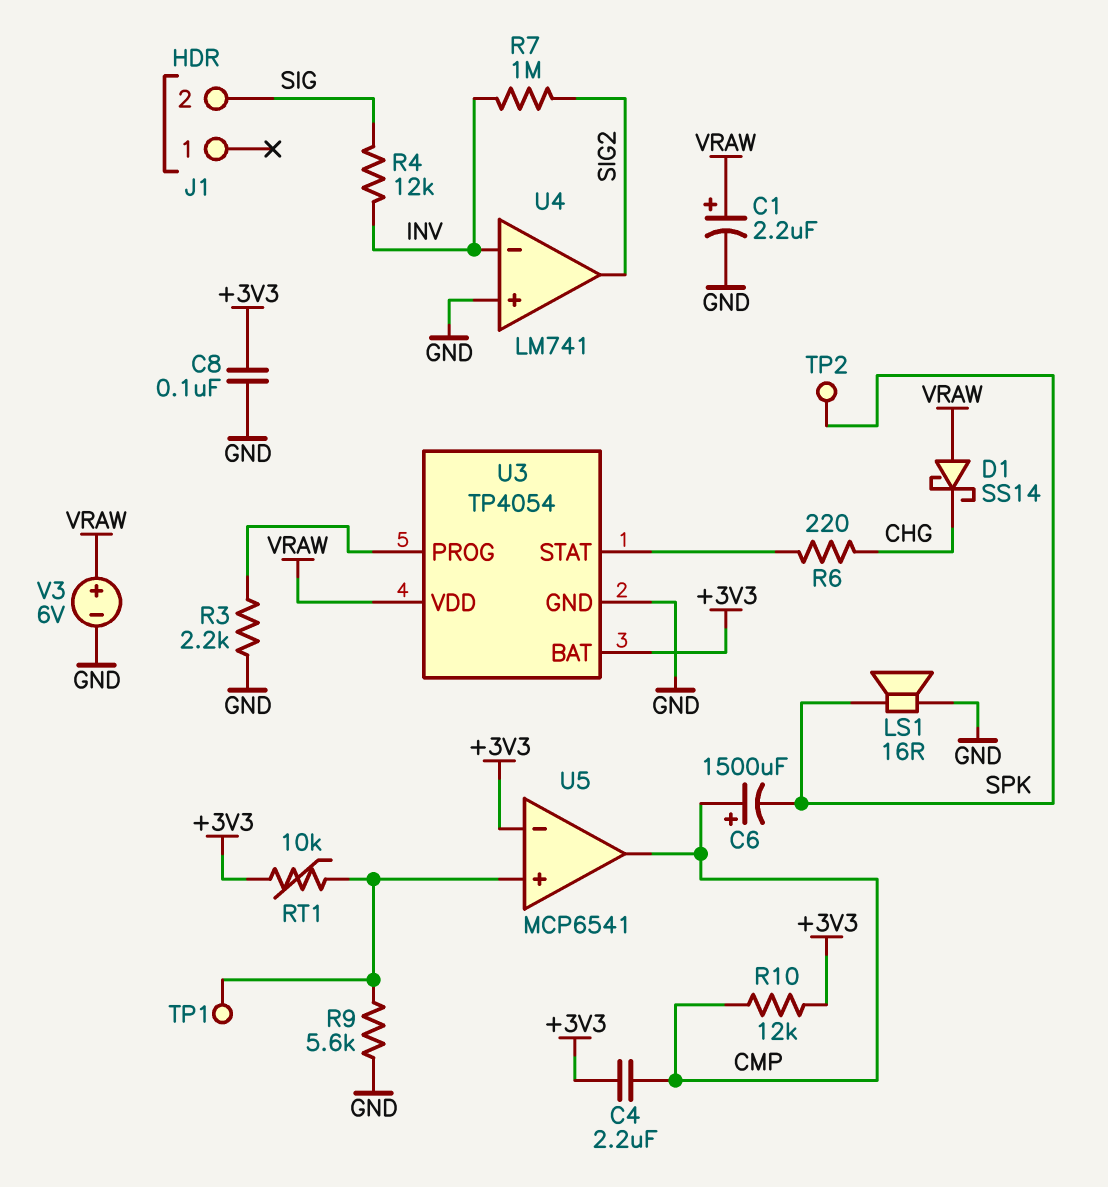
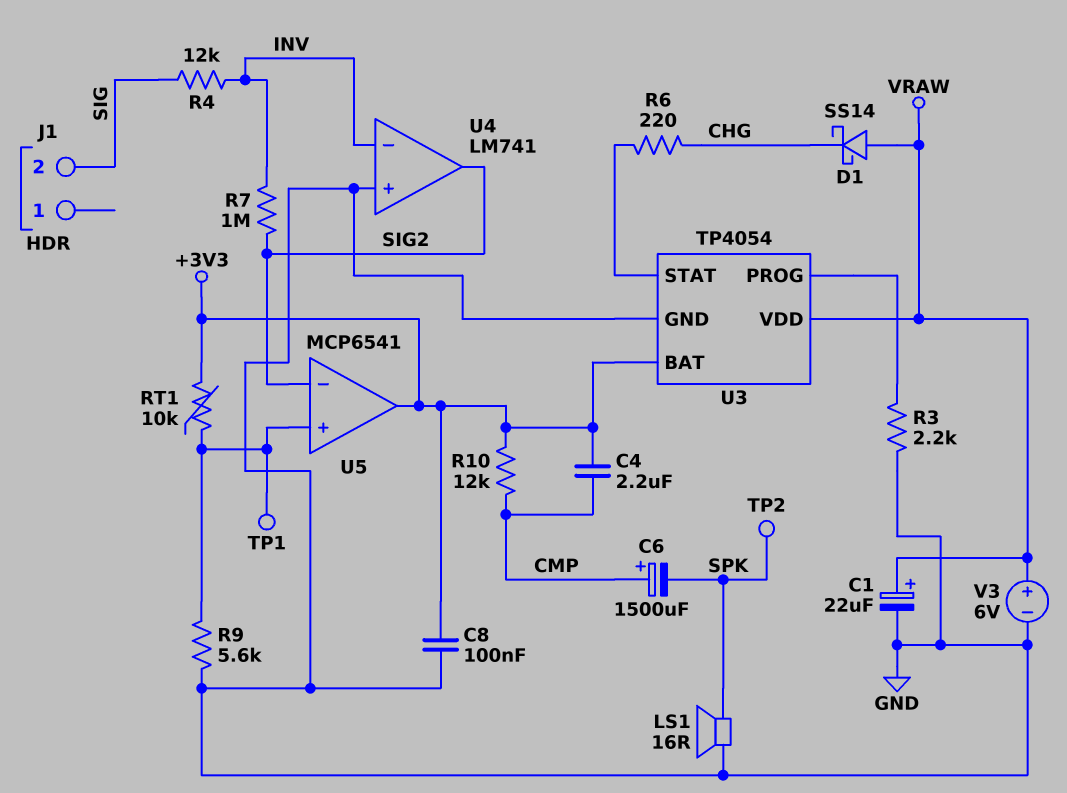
C1: 2.2uF (plus VRAW, minus GND) -> 22uF (plus VRAW, minus GND)
U5 pin in-: +3V3 -> SIG2
U5 pin out: CMP -> +3V3

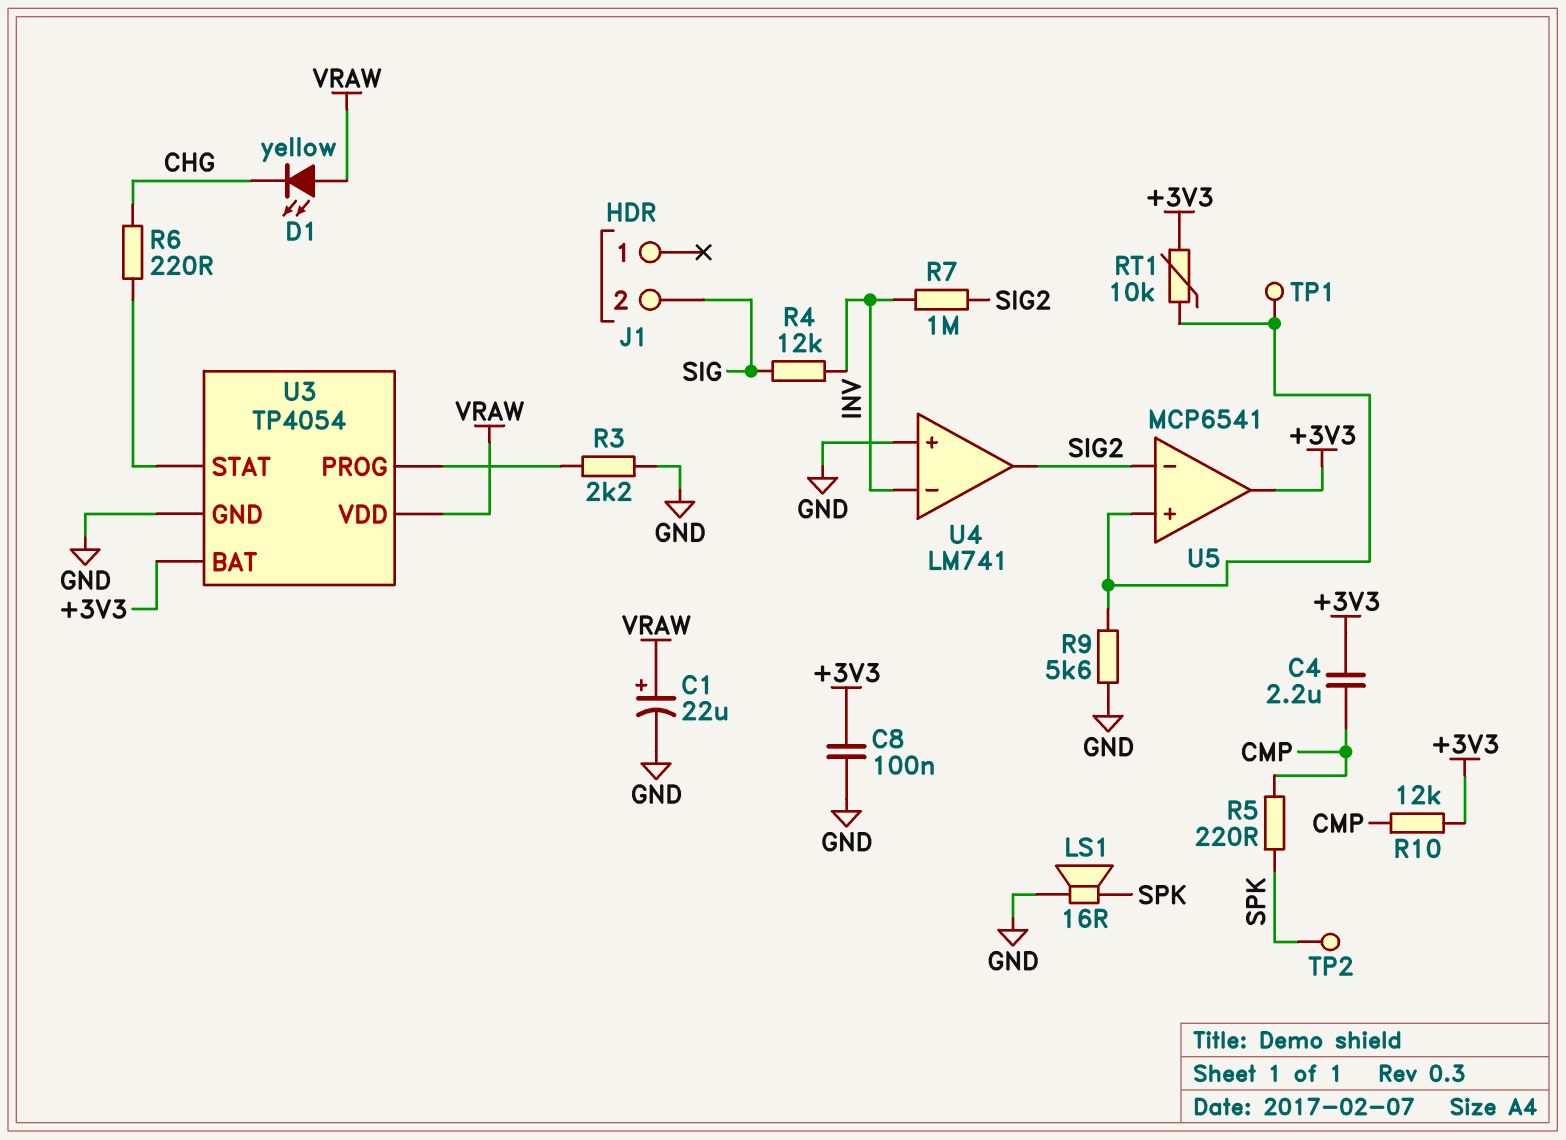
C6: 1500uF (plus CMP, minus SPK) -> none
D1: schottky SS14 (A VRAW, K CHG) -> LED yellow (A VRAW, K CHG)
R5: none -> 220 (CMP, SPK)
V3: 6V (plus VRAW, minus GND) -> none

